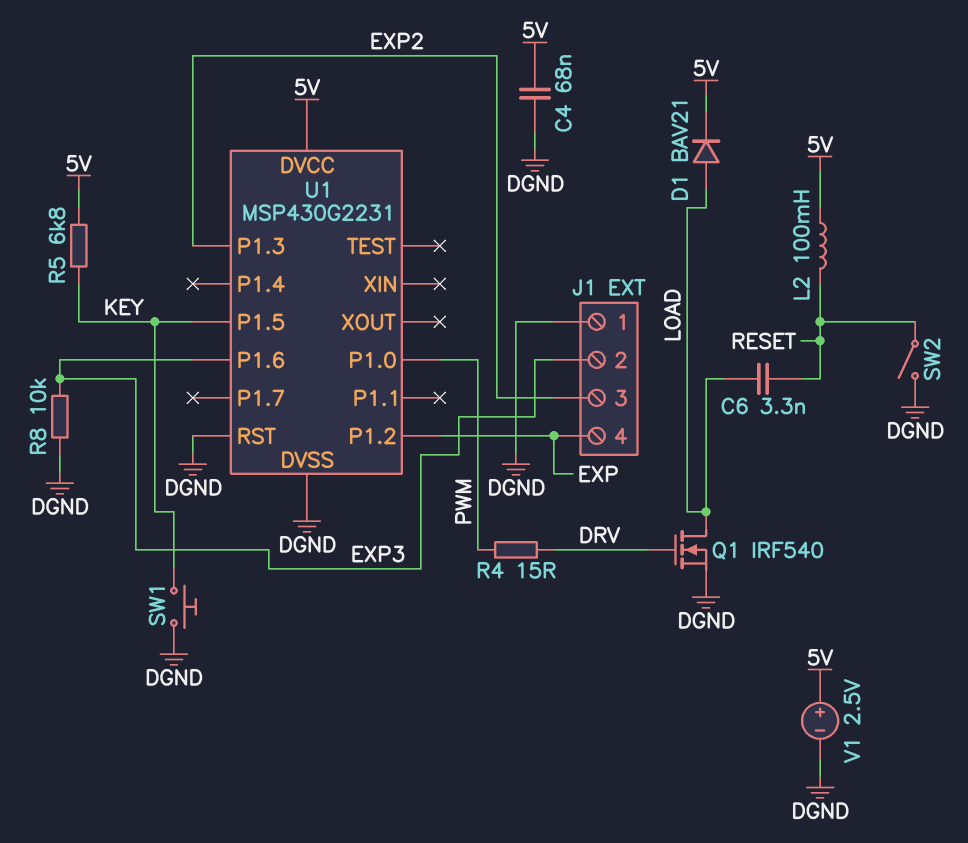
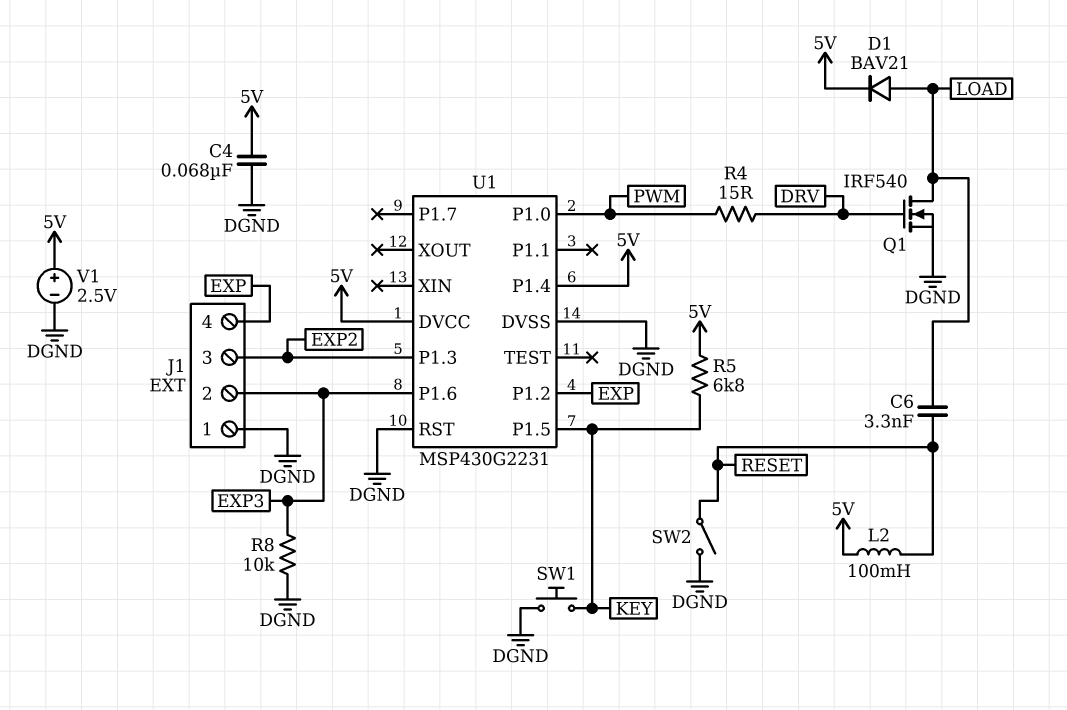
U1 pin P1.4: none -> 5V

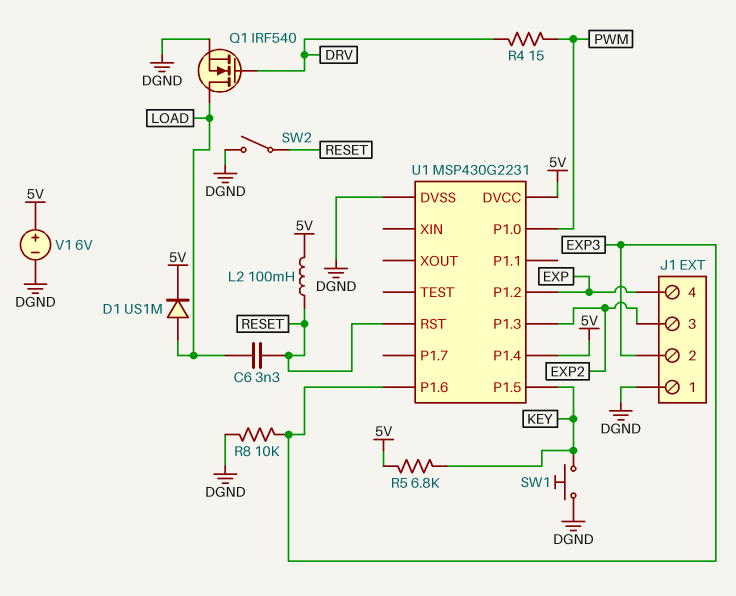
C4: 68nF (5V, DGND) -> none
D1: diode BAV21 (A LOAD, K 5V) -> diode US1M (A LOAD, K 5V)
U1 pin RST: DGND -> RESET
V1: 2.5V (plus 5V, minus DGND) -> 6V (plus 5V, minus DGND)

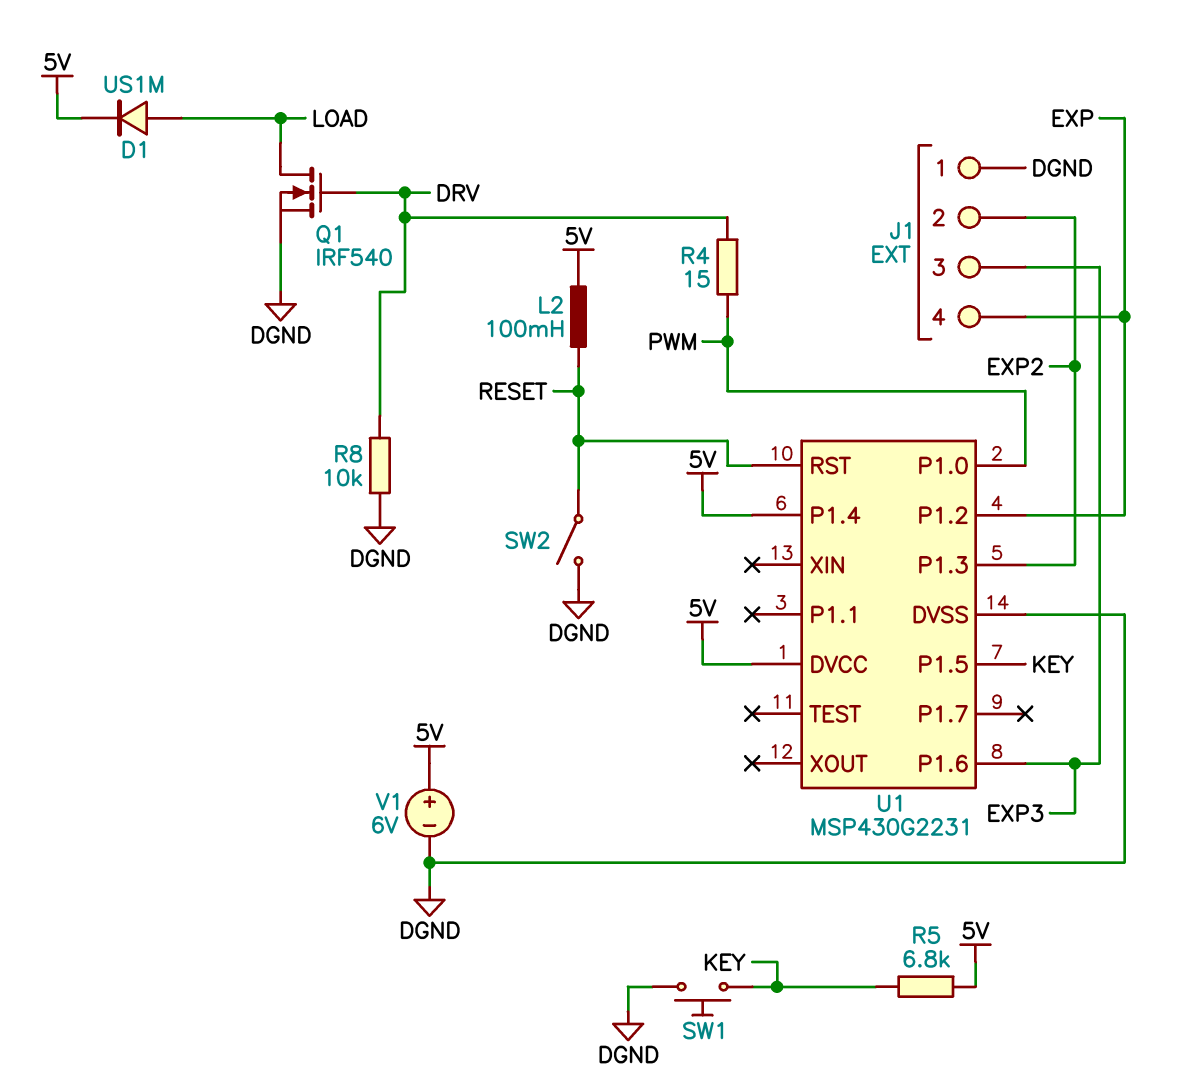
C6: 3.3nF (LOAD, RESET) -> none
J1 pin 2: EXP3 -> EXP2
J1 pin 3: EXP2 -> EXP3
R8: 10k (DGND, EXP3) -> 10k (DGND, DRV)

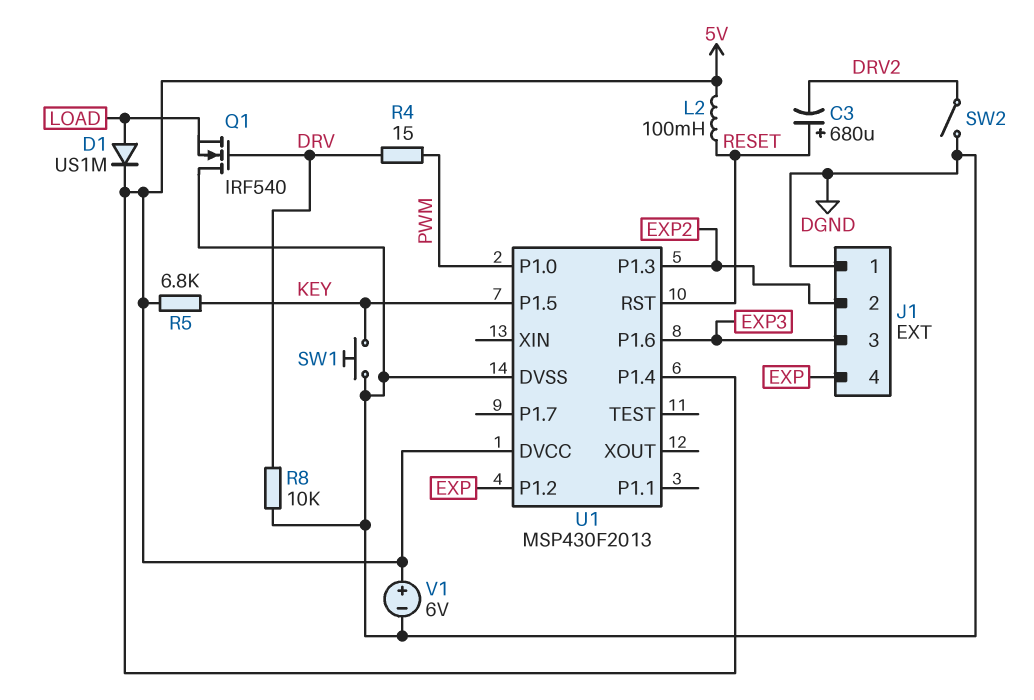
C3: none -> 680uF (plus RESET, minus DRV2)
Q1: NMOS IRF540 (G DRV, D LOAD, S DGND) -> NMOS IRF540 (G DRV, D DGND, S LOAD)
SW2: switch (DGND, RESET) -> switch (DGND, DRV2)
U1: MSP430G2231 -> MSP430F2013

